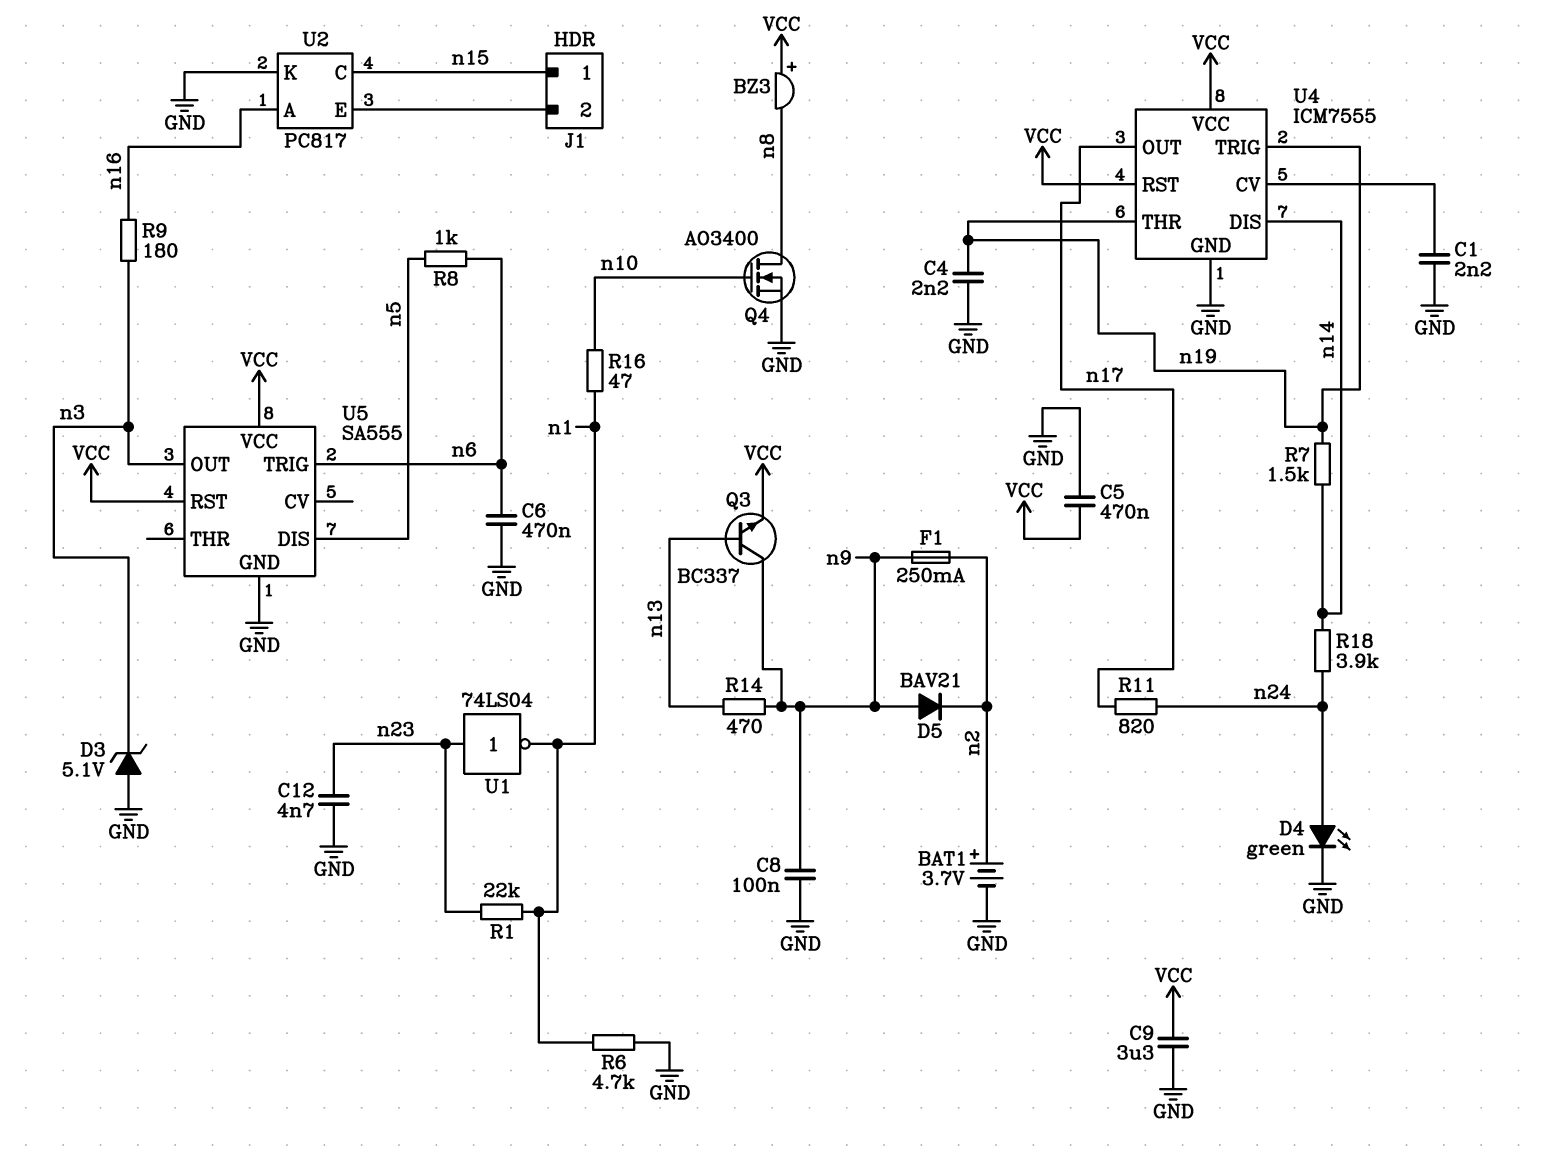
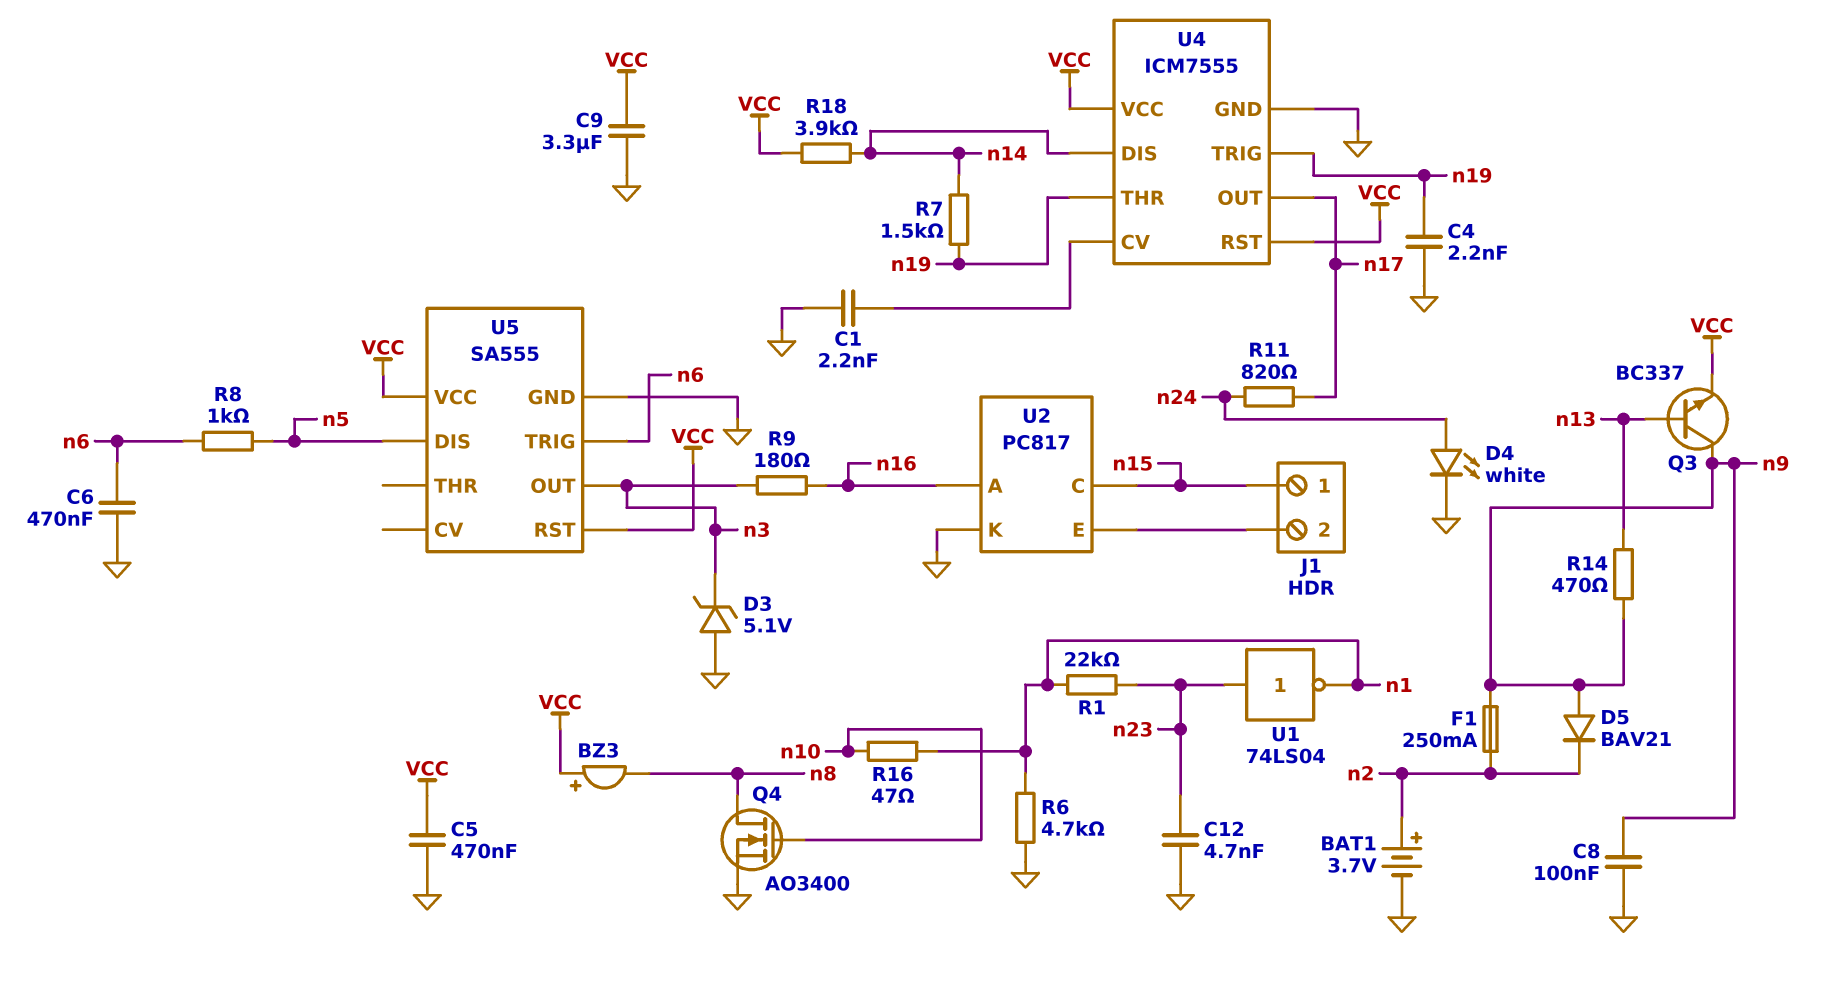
D4: LED green (A n24, K GND) -> LED white (A n24, K GND)
R18: 3.9k (n14, n24) -> 3.9k (VCC, n14)

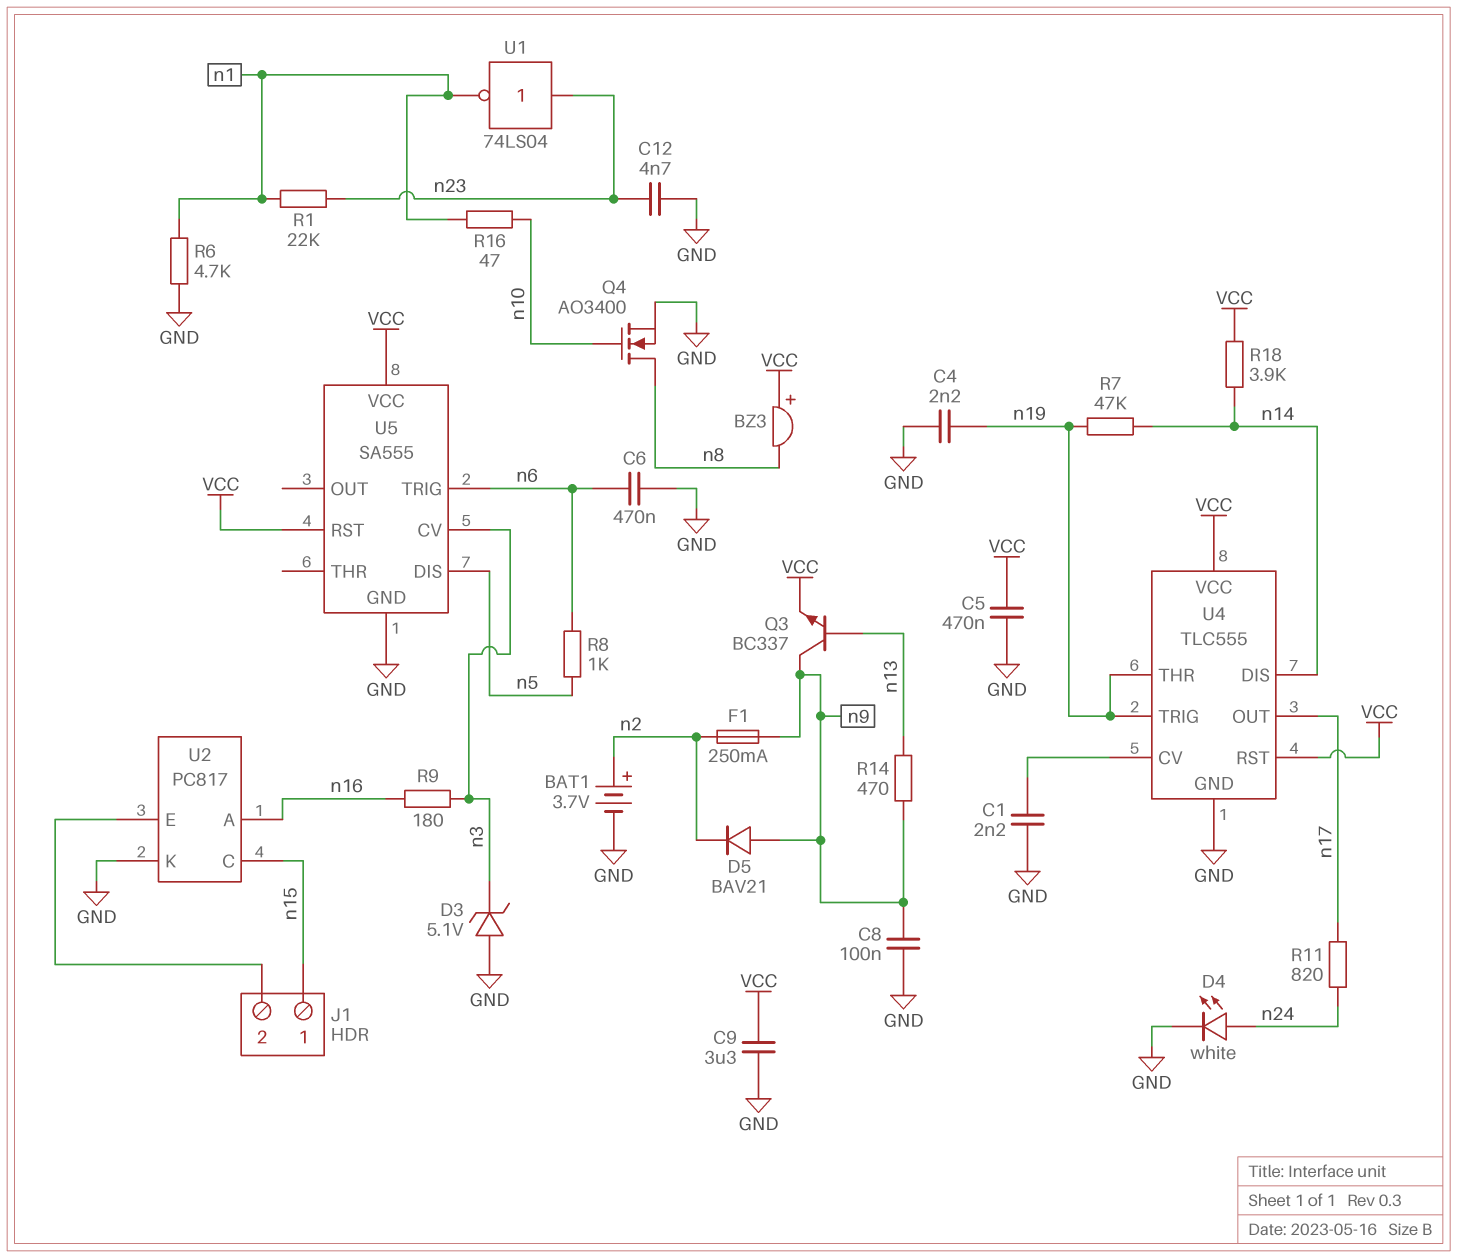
R7: 1.5k (n14, n19) -> 47k (n14, n19)
U4: ICM7555 -> TLC555
U5 pin CV: none -> n3
U5 pin OUT: n3 -> none

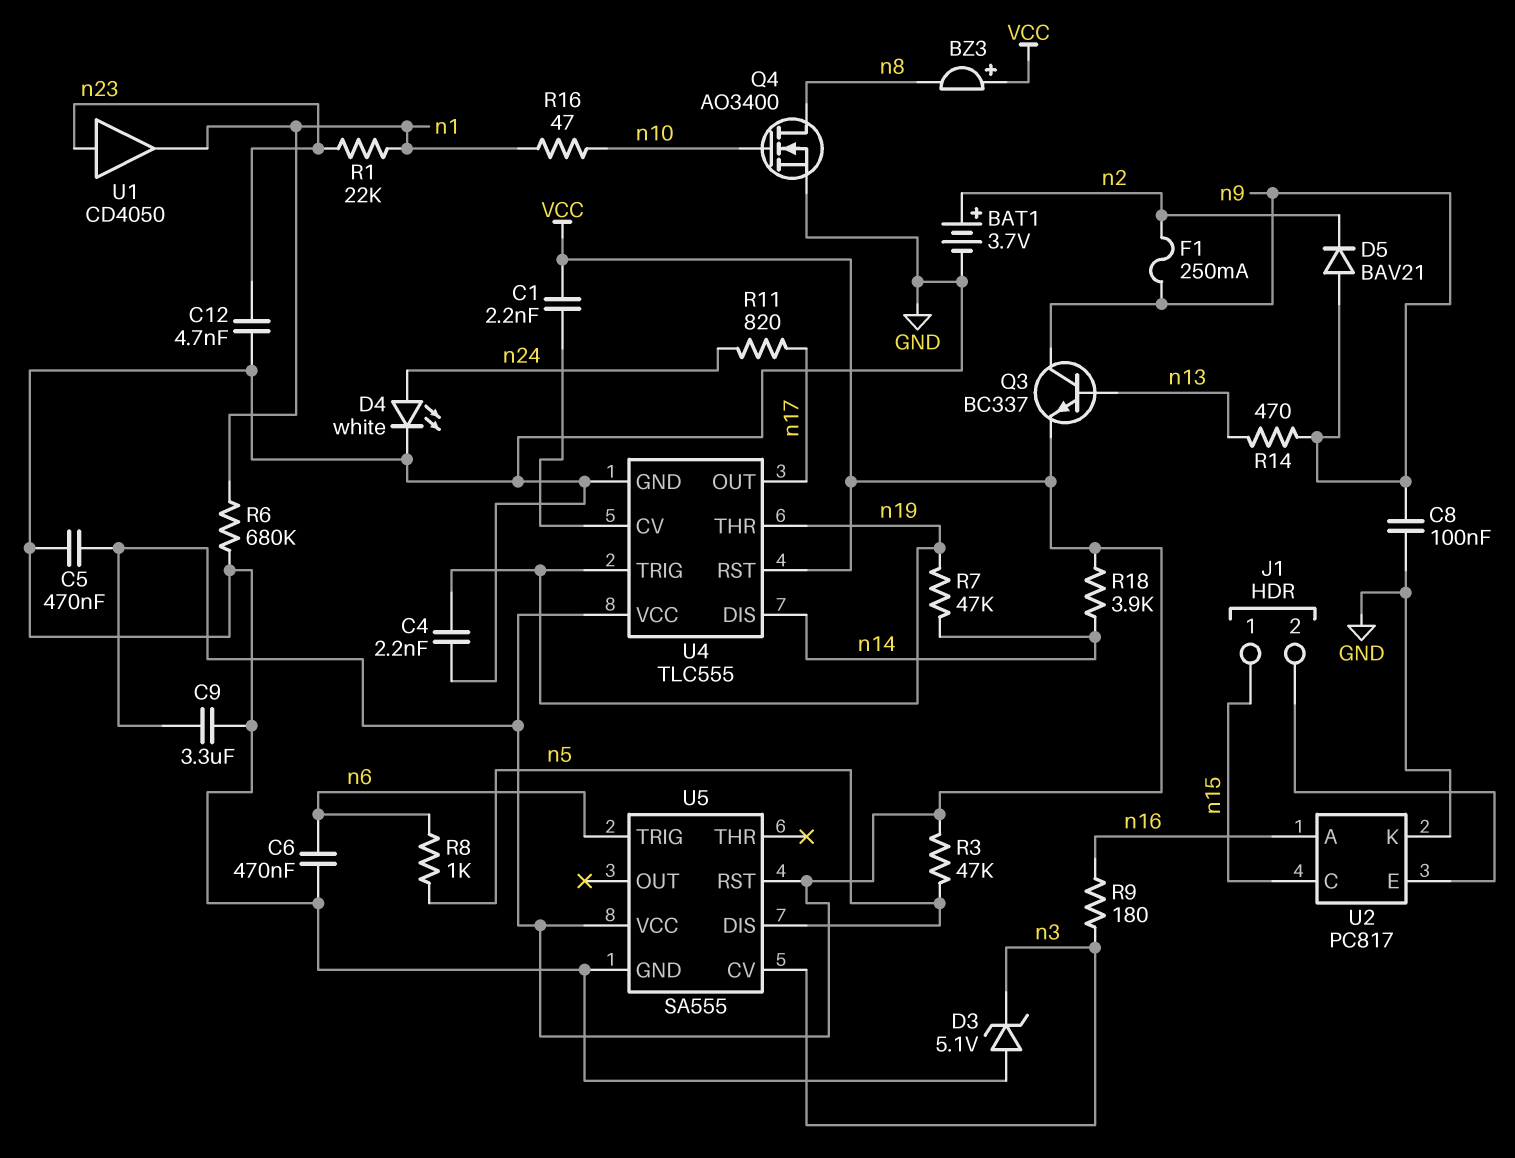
C1: 2.2nF (GND, U4/CV) -> 2.2nF (U4/CV, VCC)
R3: none -> 47k (VCC, n5)
R6: 4.7k (GND, n1) -> 680k (GND, n1)
U1: NOT 74LS04 (in n23, out n1) -> buffer CD4050 (in n23, out n1)

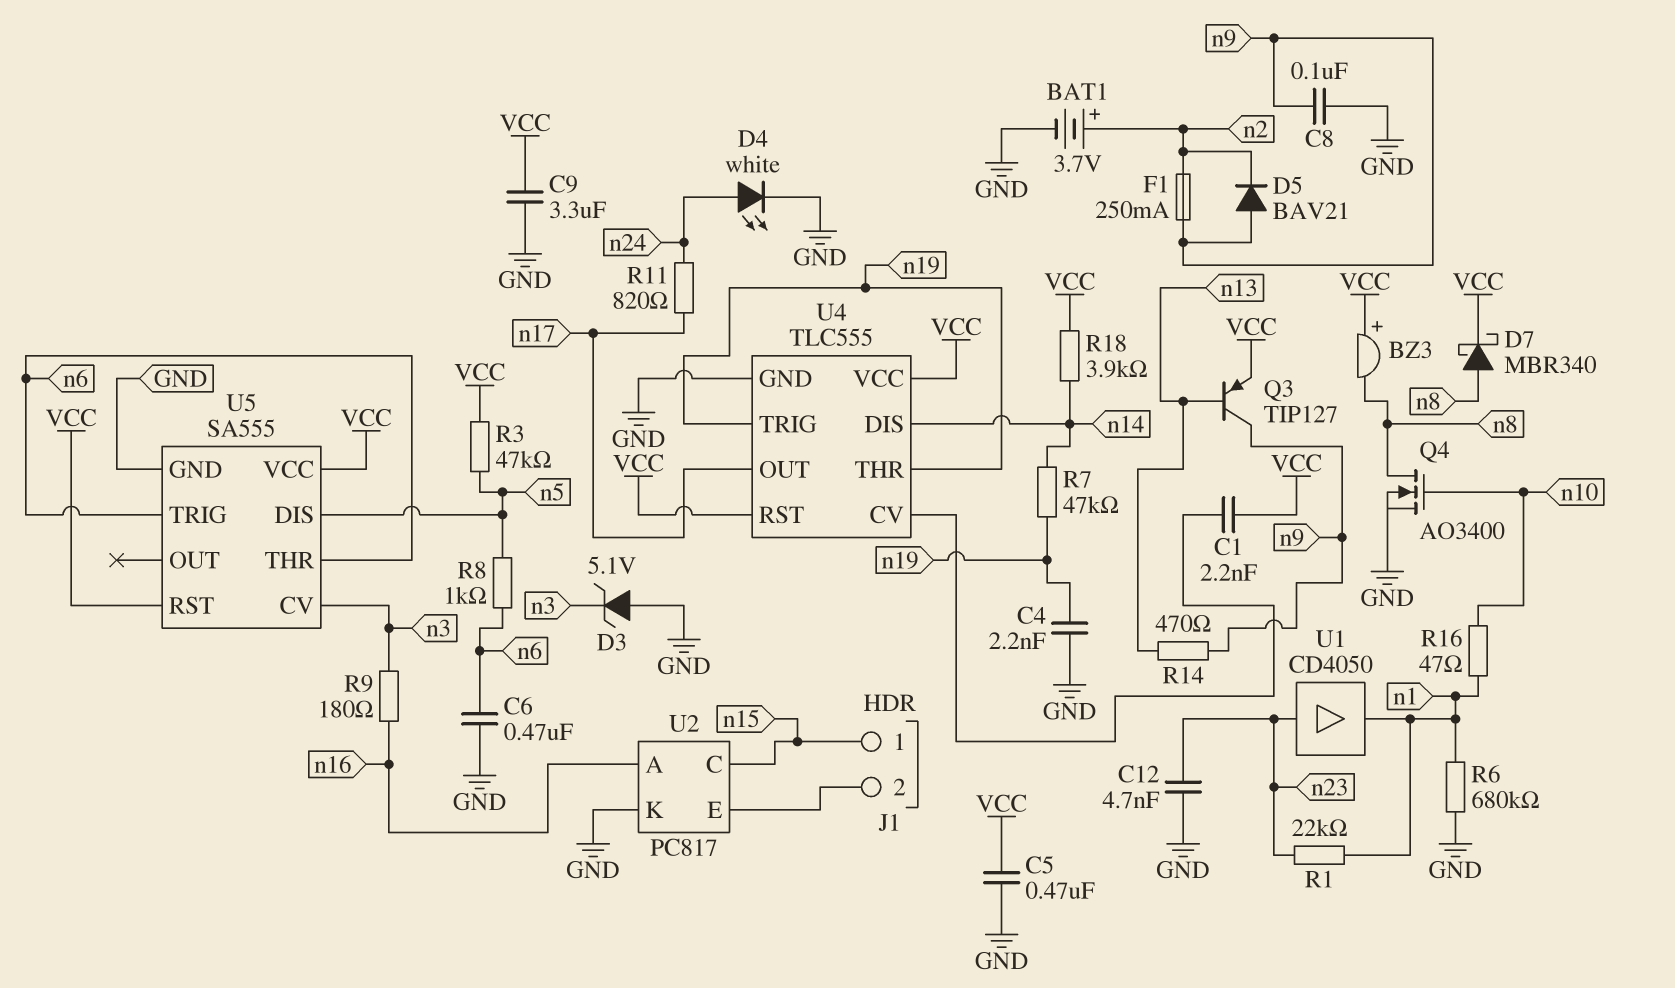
D7: none -> schottky MBR340 (A n8, K VCC)
Q3: NPN BC337 (B n13, C n9, E VCC) -> PNP TIP127 (B n13, C n9, E VCC)
U5 pin THR: none -> n6

